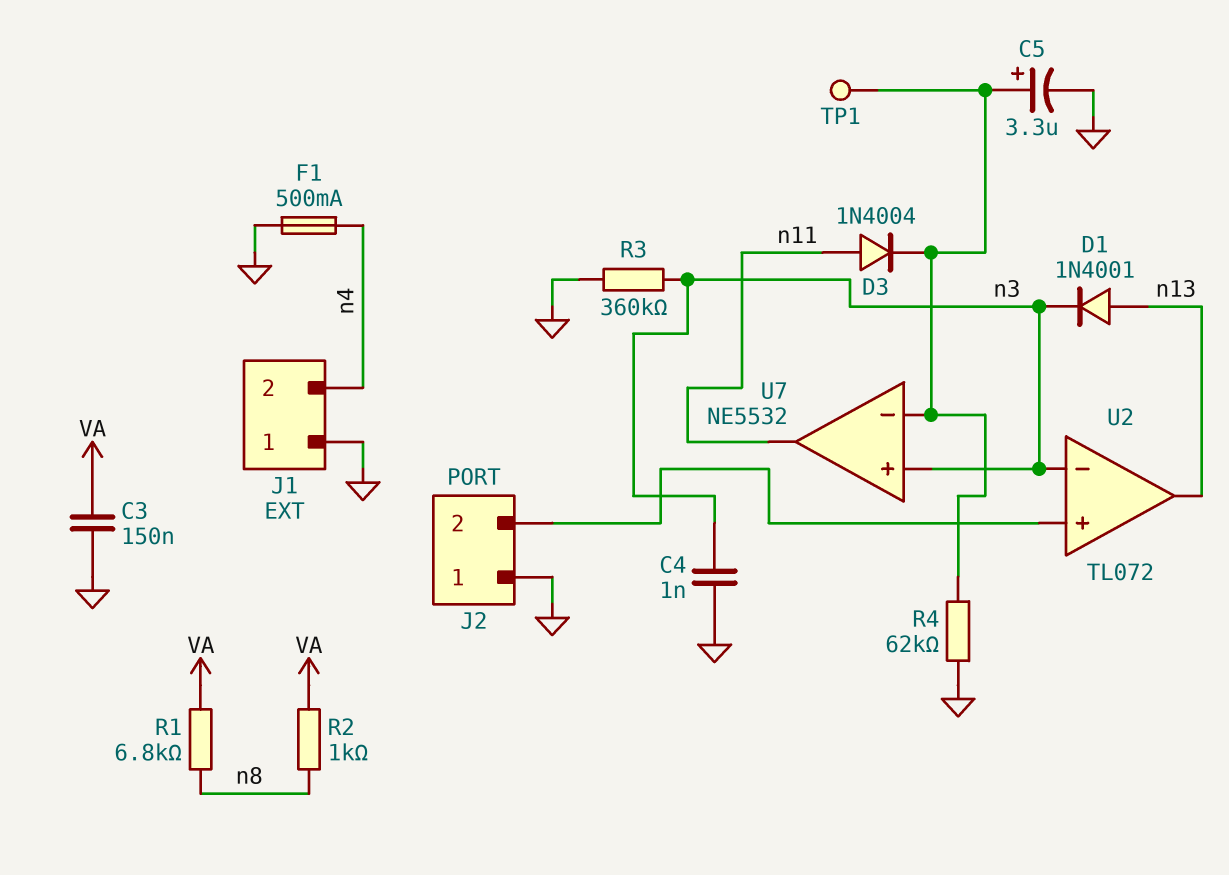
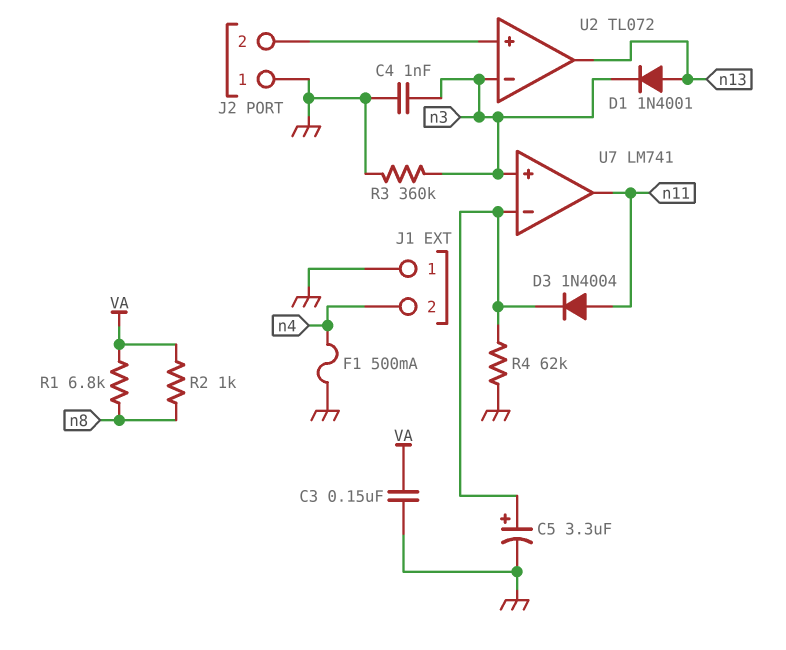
TP1: test point (U7/in-) -> none
U7: NE5532 -> LM741

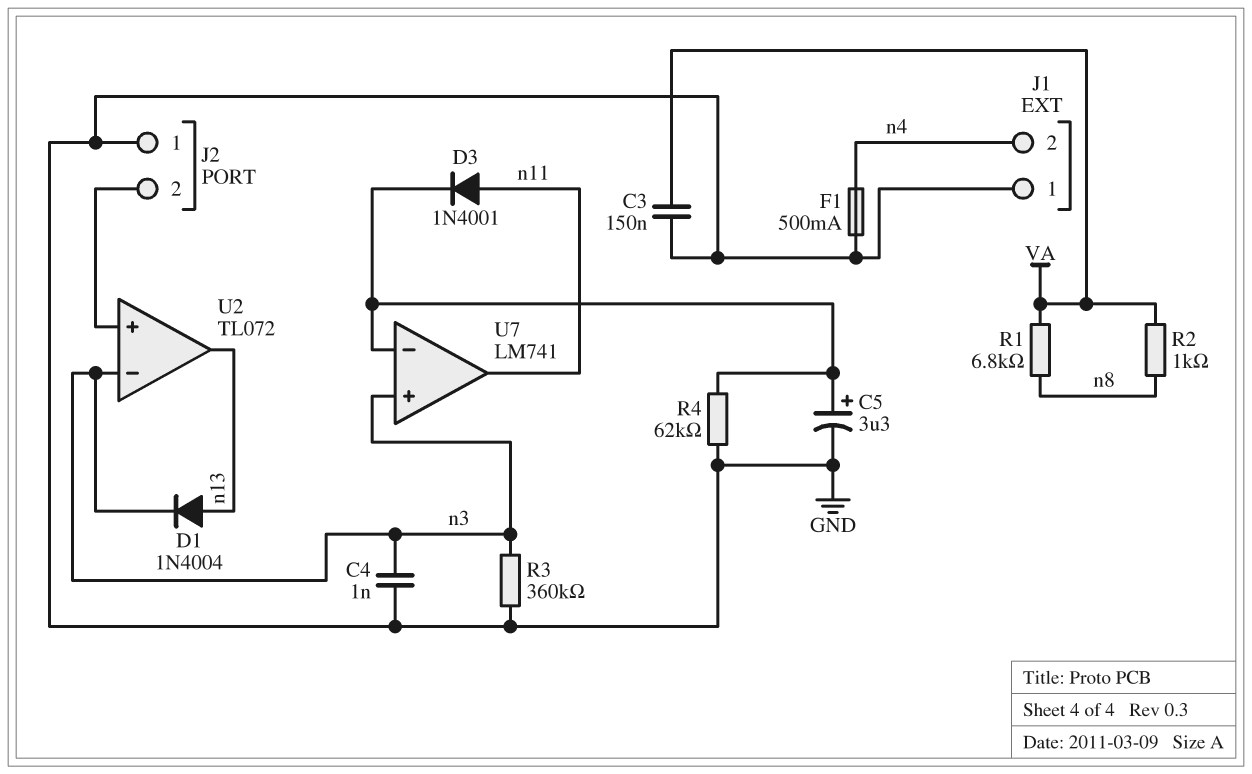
D1: diode 1N4001 (A n13, K n3) -> diode 1N4004 (A n13, K n3)
D3: diode 1N4004 (A n11, K U7/in-) -> diode 1N4001 (A n11, K U7/in-)

